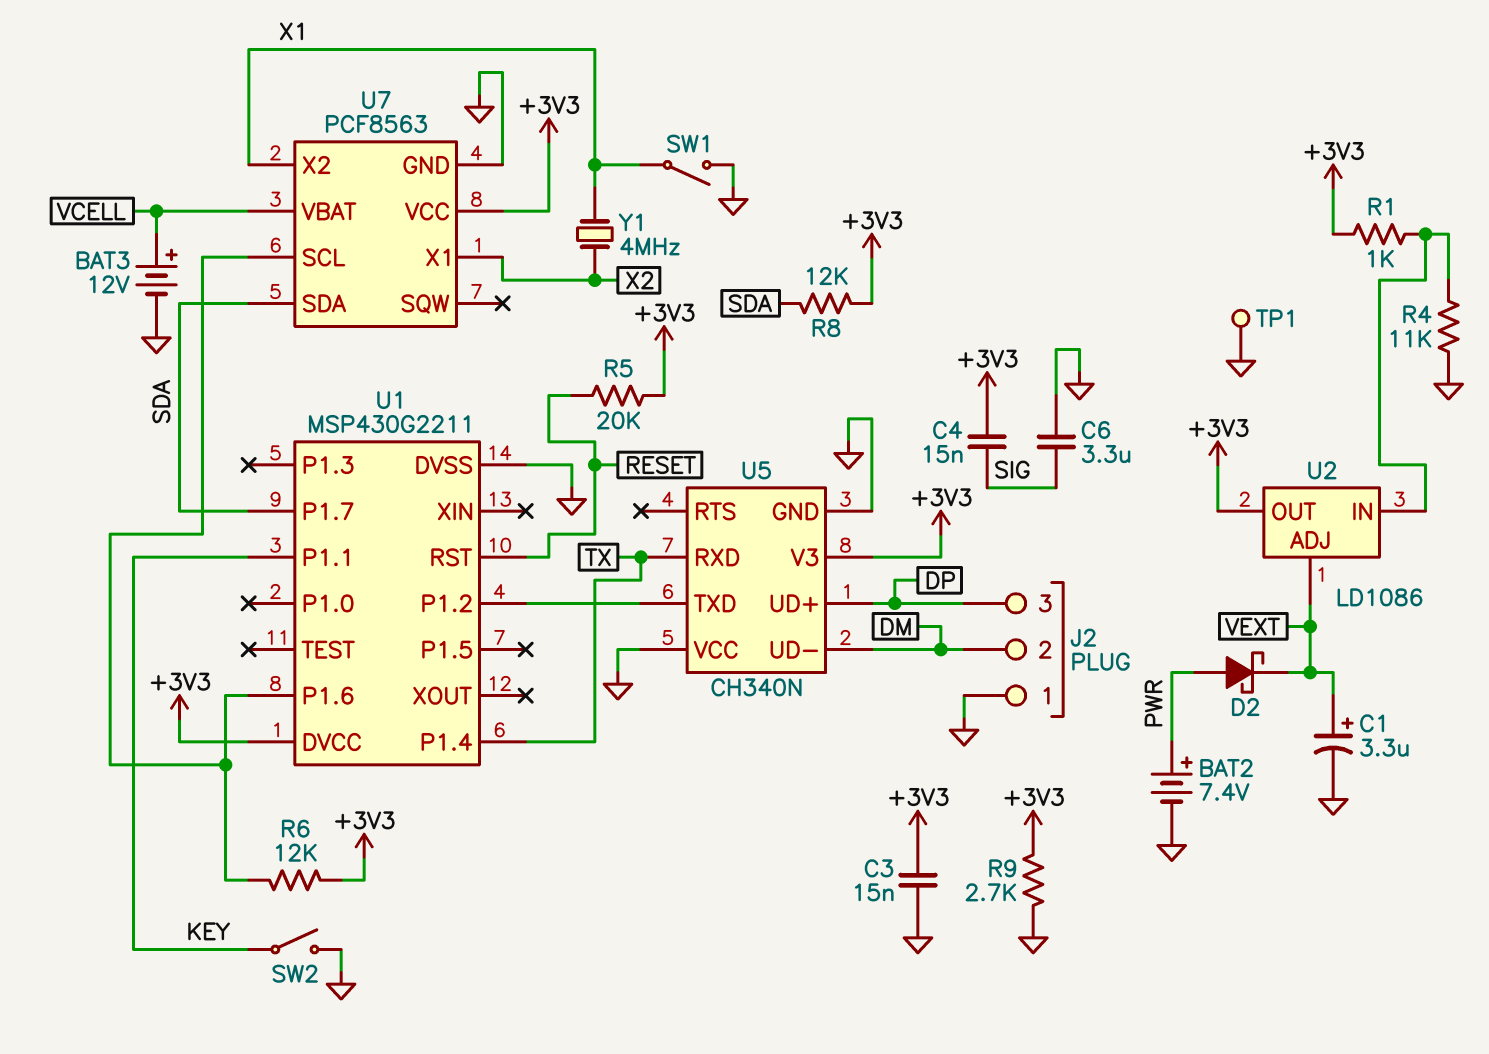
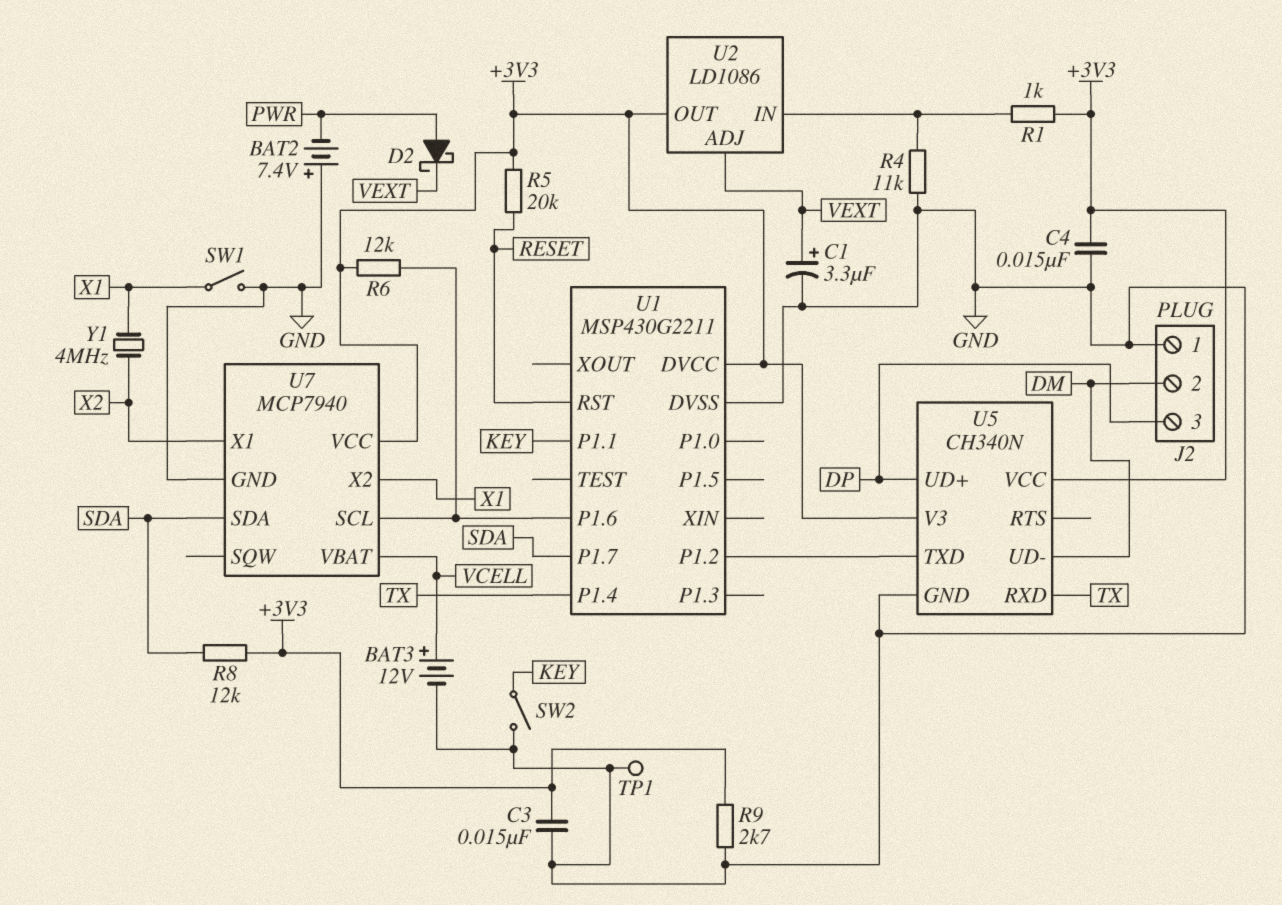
BAT2: 7.4V (plus PWR, minus GND) -> 7.4V (plus GND, minus PWR)
C4: 15nF (+3V3, SIG) -> 15nF (+3V3, GND)
C6: 3.3uF (GND, SIG) -> none
U5 pin VCC: GND -> +3V3
U7: PCF8563 -> MCP7940

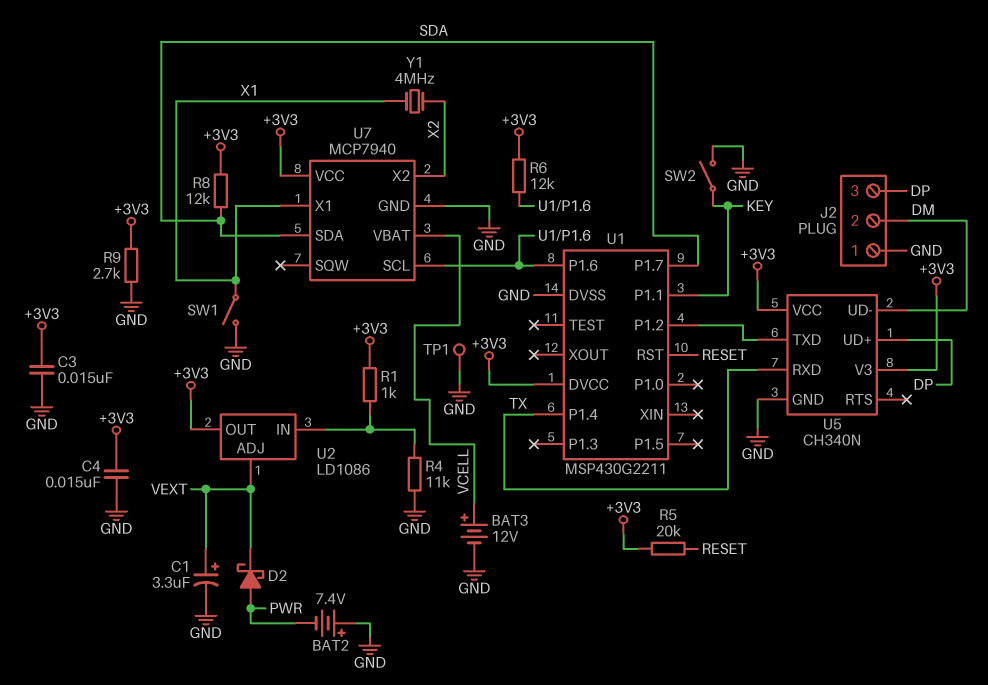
U7 pin X1: X2 -> X1
U7 pin X2: X1 -> X2

